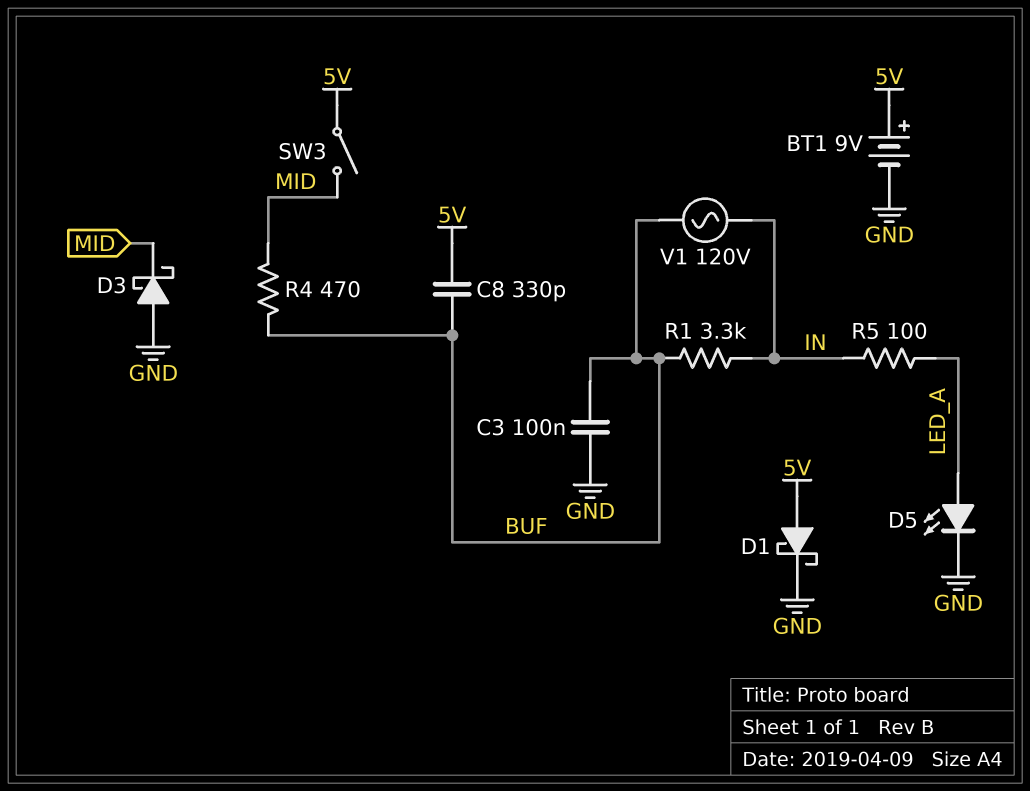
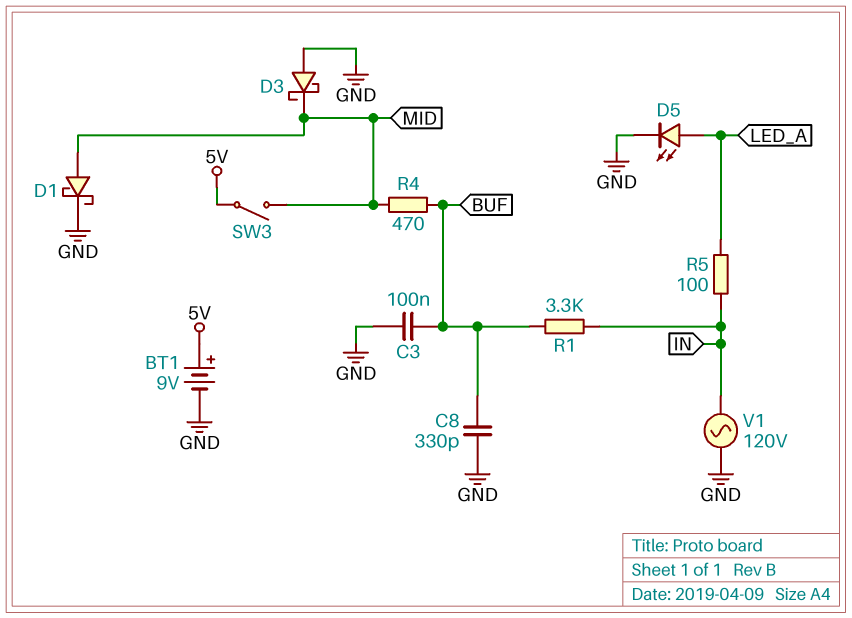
C8: 330pF (5V, BUF) -> 330pF (BUF, GND)
D1: schottky (A 5V, K GND) -> schottky (A MID, K GND)
V1: AC 120V (BUF, IN) -> AC 120V (GND, IN)

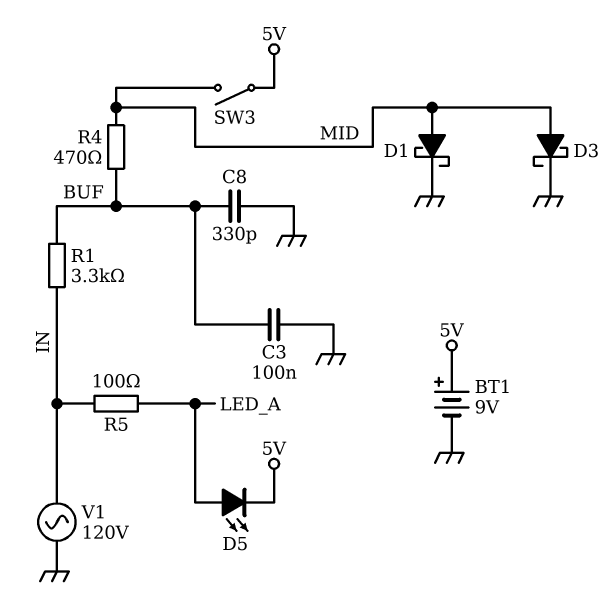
D3: schottky (A GND, K MID) -> schottky (A MID, K GND)
D5: LED (A LED_A, K GND) -> LED (A LED_A, K 5V)

